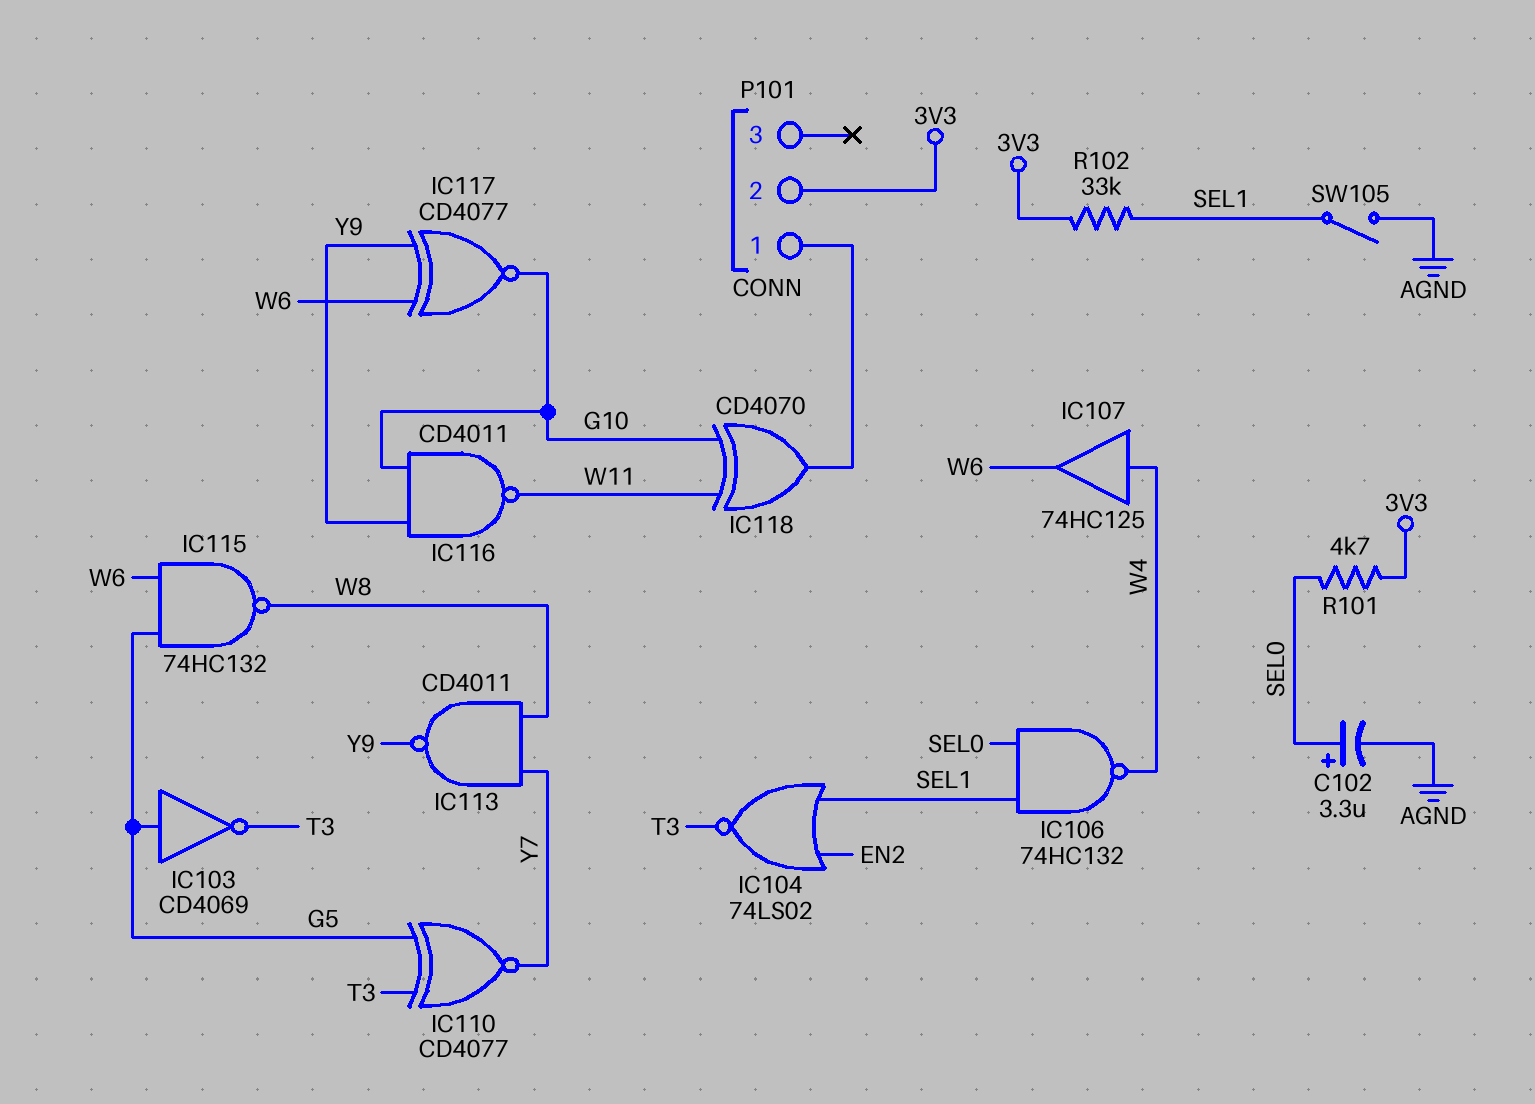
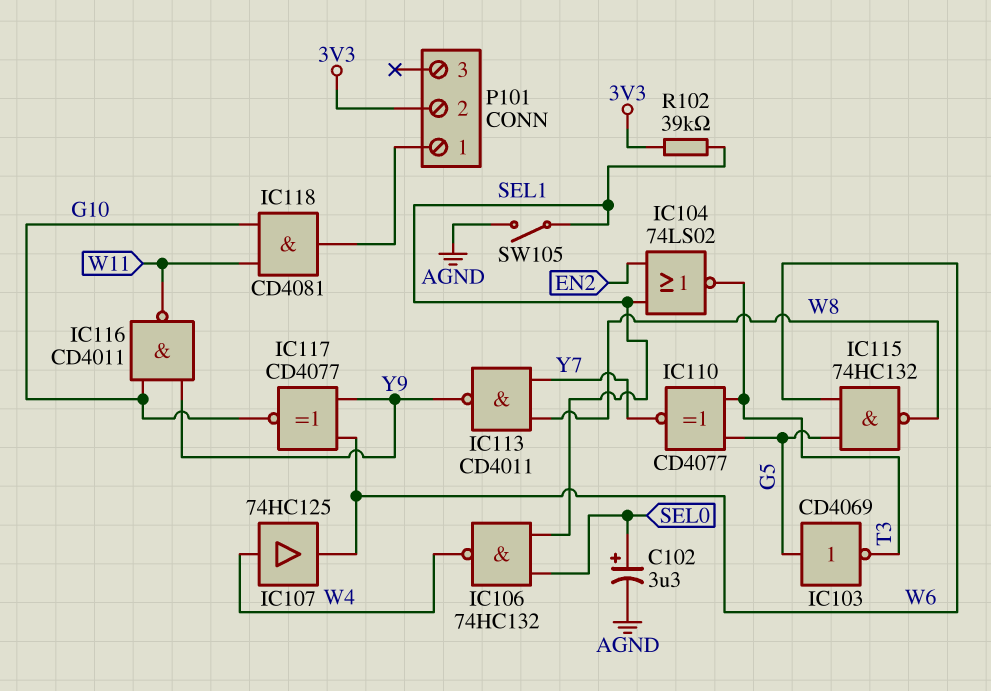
IC118: XOR CD4070 (in G10, in W11, out P101/1) -> AND CD4081 (in G10, in W11, out P101/1)
R101: 4.7k (3V3, SEL0) -> none
R102: 33k (3V3, SEL1) -> 39k (3V3, SEL1)

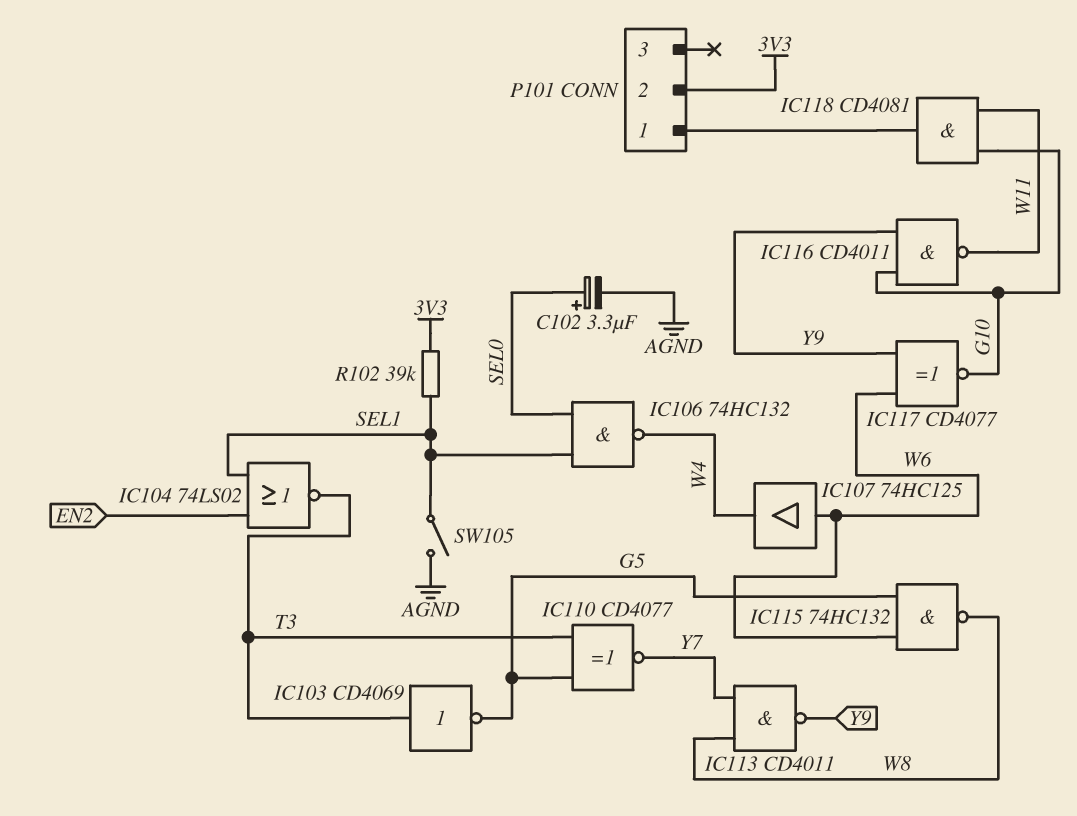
IC103: NOT CD4069 (in G5, out T3) -> NOT CD4069 (in T3, out G5)
IC107: buffer 74HC125 (in W4, out W6) -> buffer 74HC125 (in W6, out W4)

